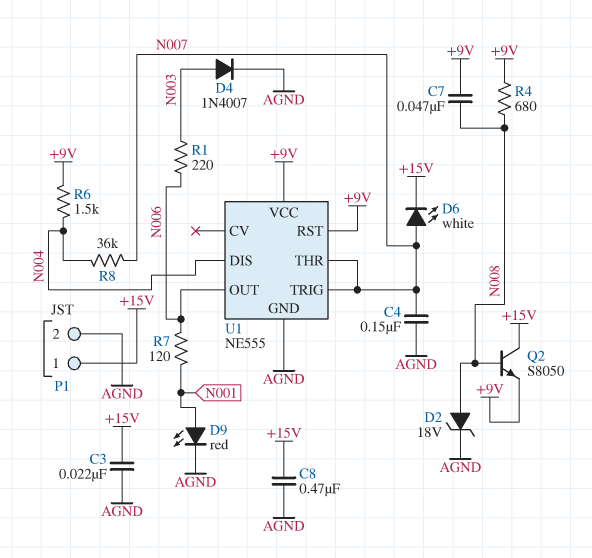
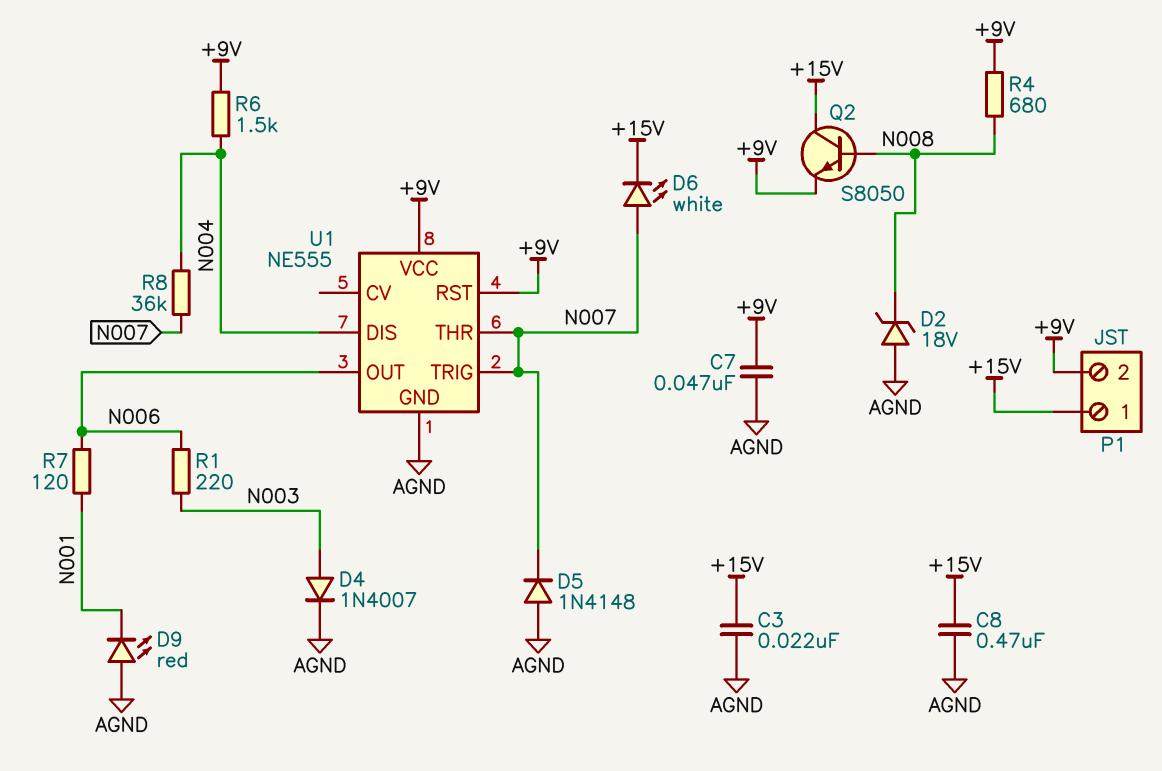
C4: 150nF (AGND, N007) -> none
C7: 47nF (+9V, N008) -> 47nF (+9V, AGND)
D2: zener 18V (A N008, K AGND) -> zener 18V (A AGND, K N008)
D5: none -> diode 1N4148 (A AGND, K N007)
D9: LED red (A N001, K AGND) -> LED red (A AGND, K N001)
P1 pin 2: AGND -> +9V

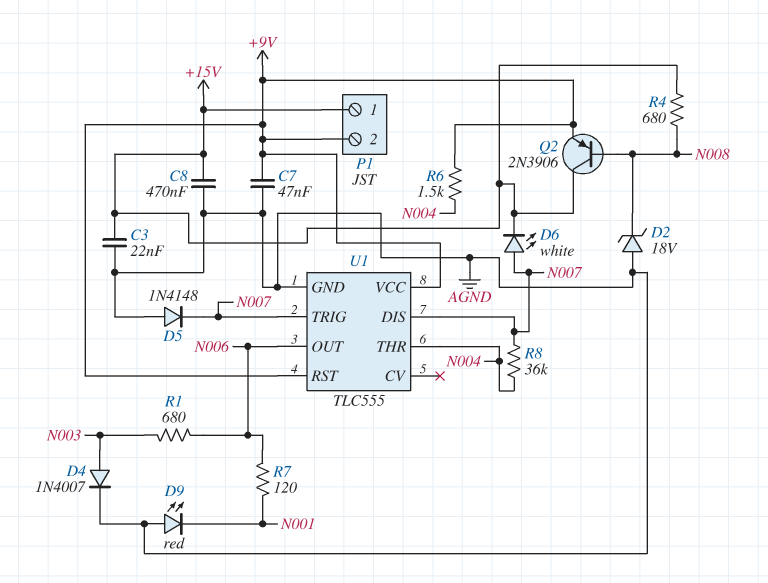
Q2: NPN S8050 (B N008, C +15V, E +9V) -> PNP 2N3906 (B N008, C +15V, E +9V)
R1: 220 (N003, N006) -> 680 (N003, N006)
R4: 680 (+9V, N008) -> 680 (+15V, N008)
U1: NE555 -> TLC555
U1 pin DIS: N004 -> N007
U1 pin THR: N007 -> N004

